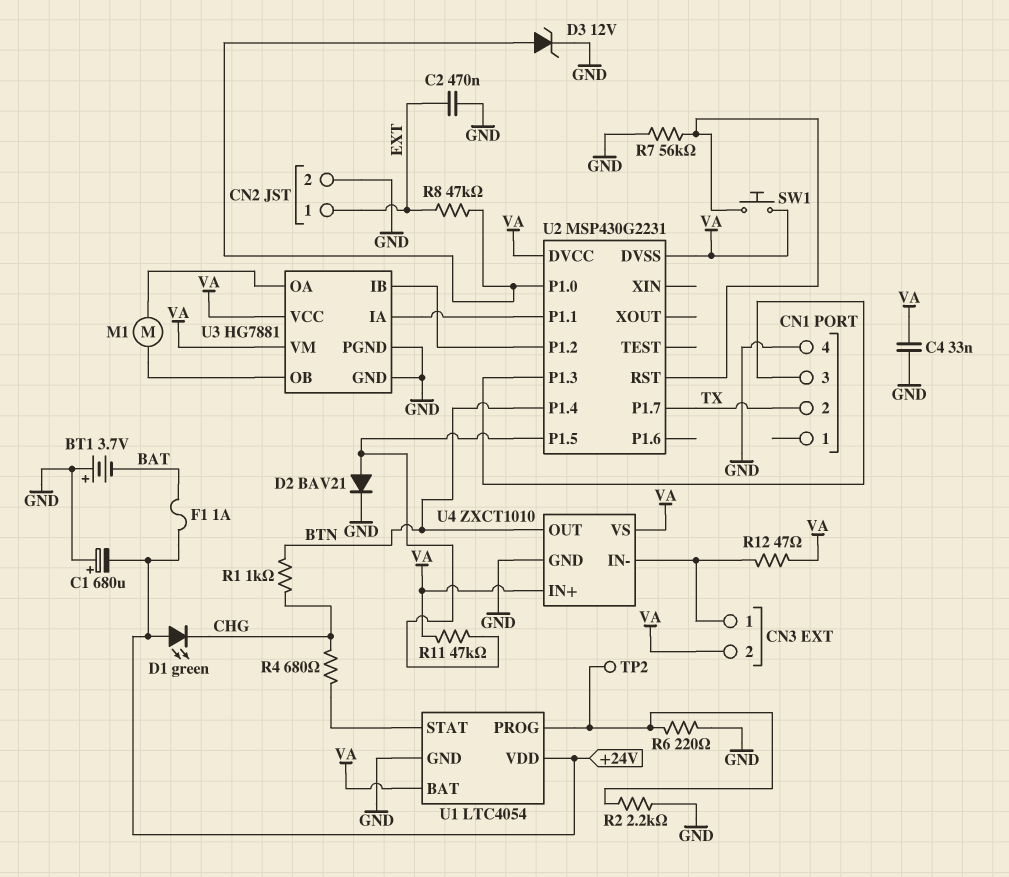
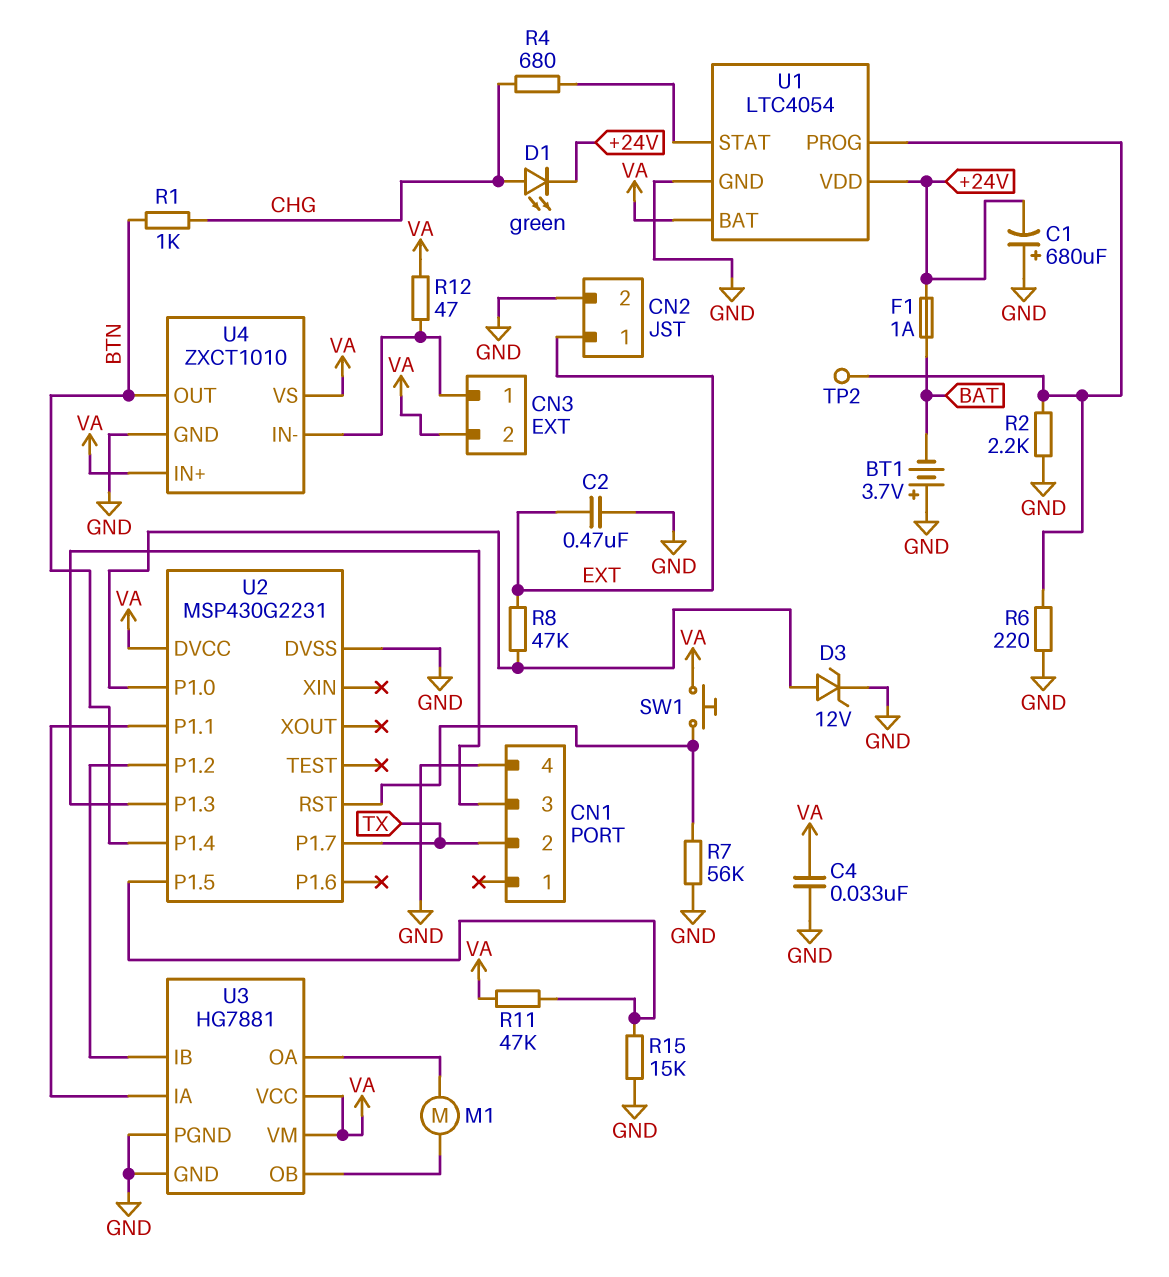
D1: LED green (A +24V, K CHG) -> LED green (A CHG, K +24V)
D2: diode BAV21 (A U2/P1.5, K GND) -> none
R15: none -> 15k (GND, U2/P1.5)
U2 pin DVSS: VA -> GND

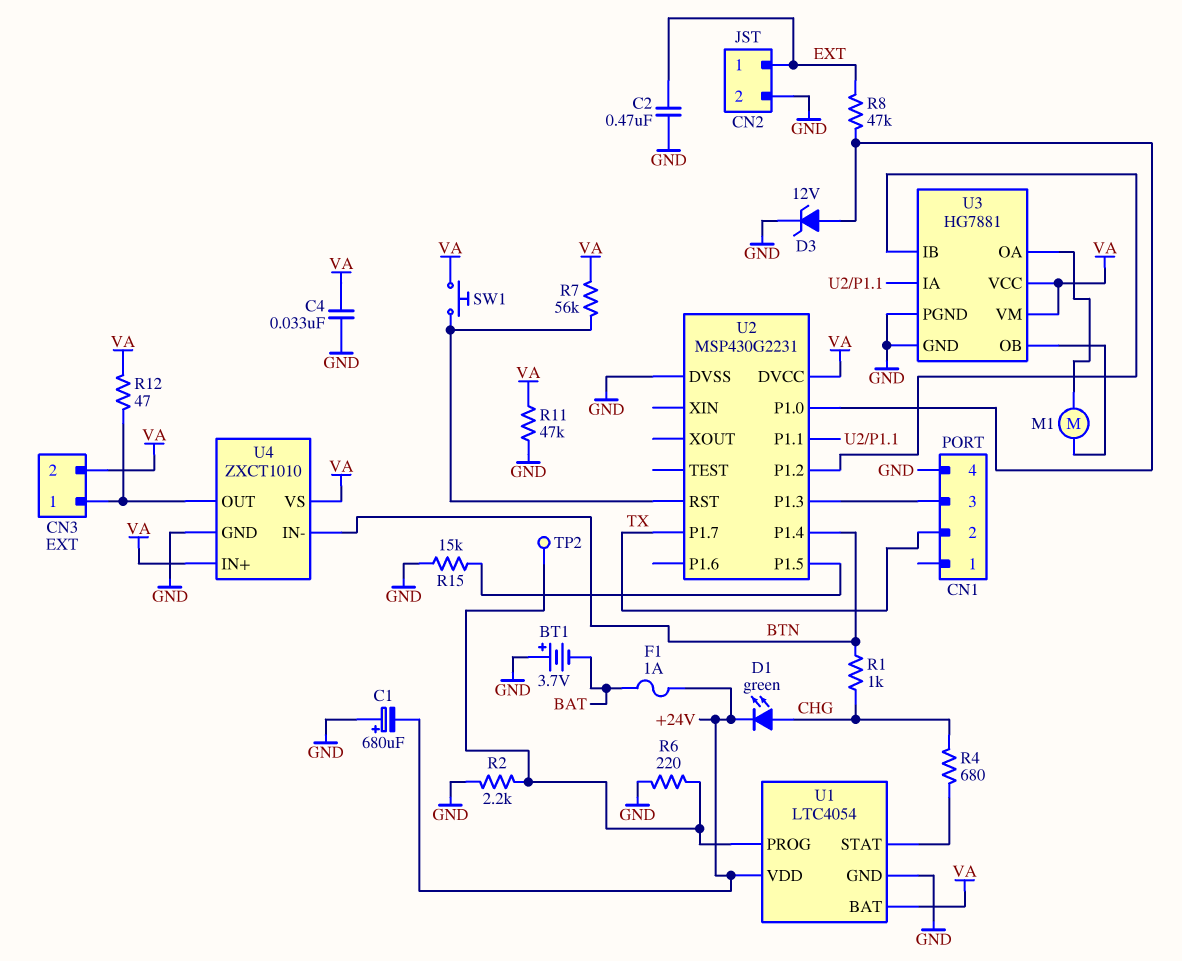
R7: 56k (GND, U2/RST) -> 56k (U2/RST, VA)
R11: 47k (U2/P1.5, VA) -> 47k (GND, VA)
U4 pin IN-: CN3/1 -> BTN
U4 pin OUT: BTN -> CN3/1

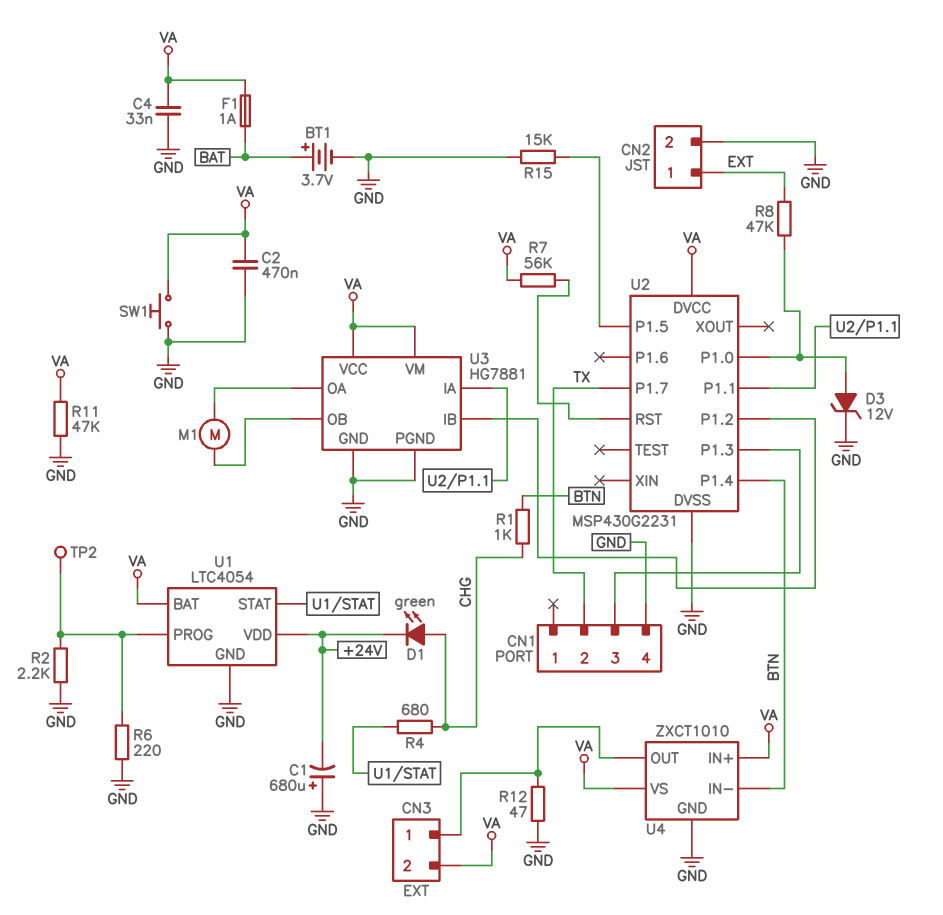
BT1: 3.7V (plus GND, minus BAT) -> 3.7V (plus BAT, minus GND)
C2: 470nF (EXT, GND) -> 470nF (GND, VA)
F1: 1A (+24V, BAT) -> 1A (BAT, VA)
R12: 47 (CN3/1, VA) -> 47 (CN3/1, GND)
SW1: button (U2/RST, VA) -> button (GND, VA)

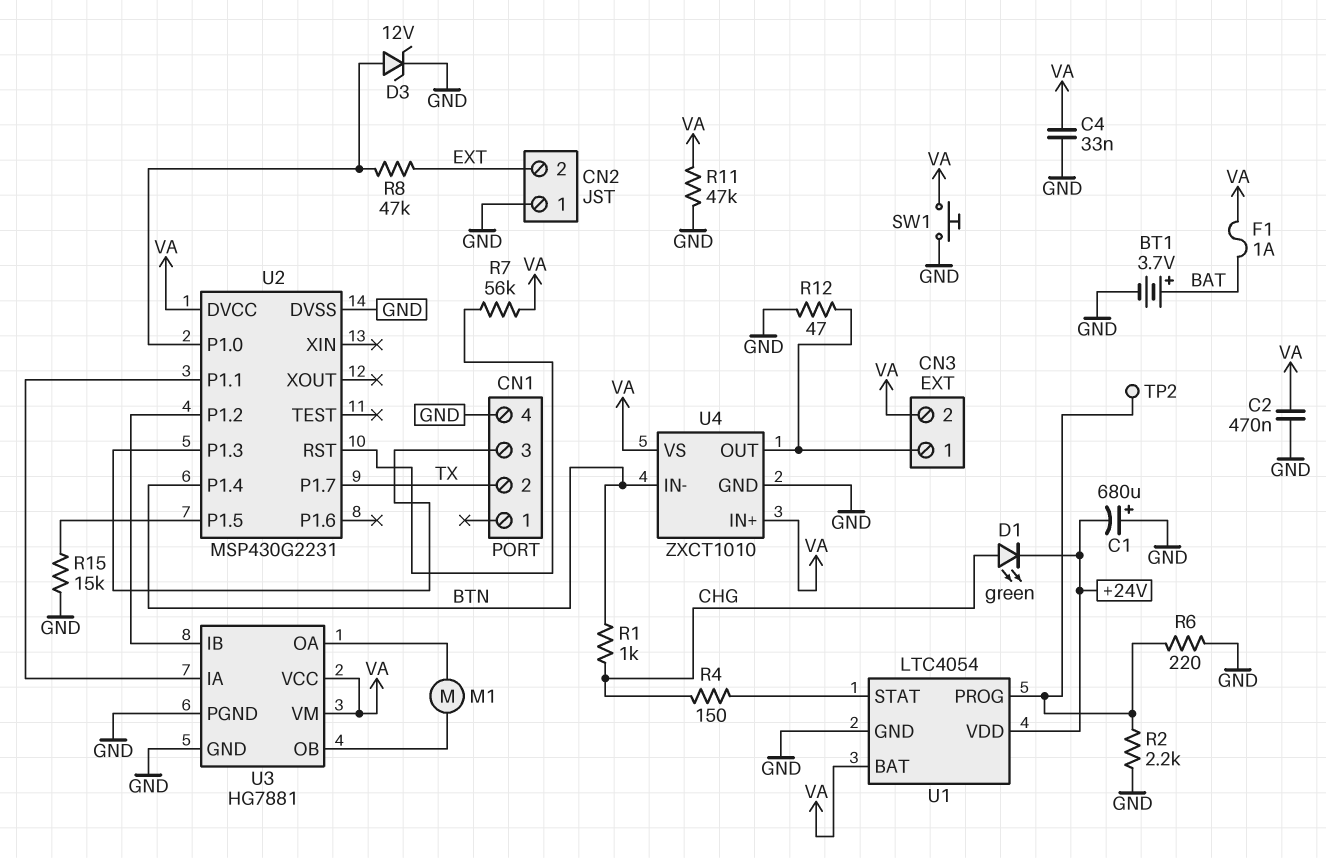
CN2 pin 1: EXT -> GND
CN2 pin 2: GND -> EXT
R4: 680 (CHG, U1/STAT) -> 150 (CHG, U1/STAT)

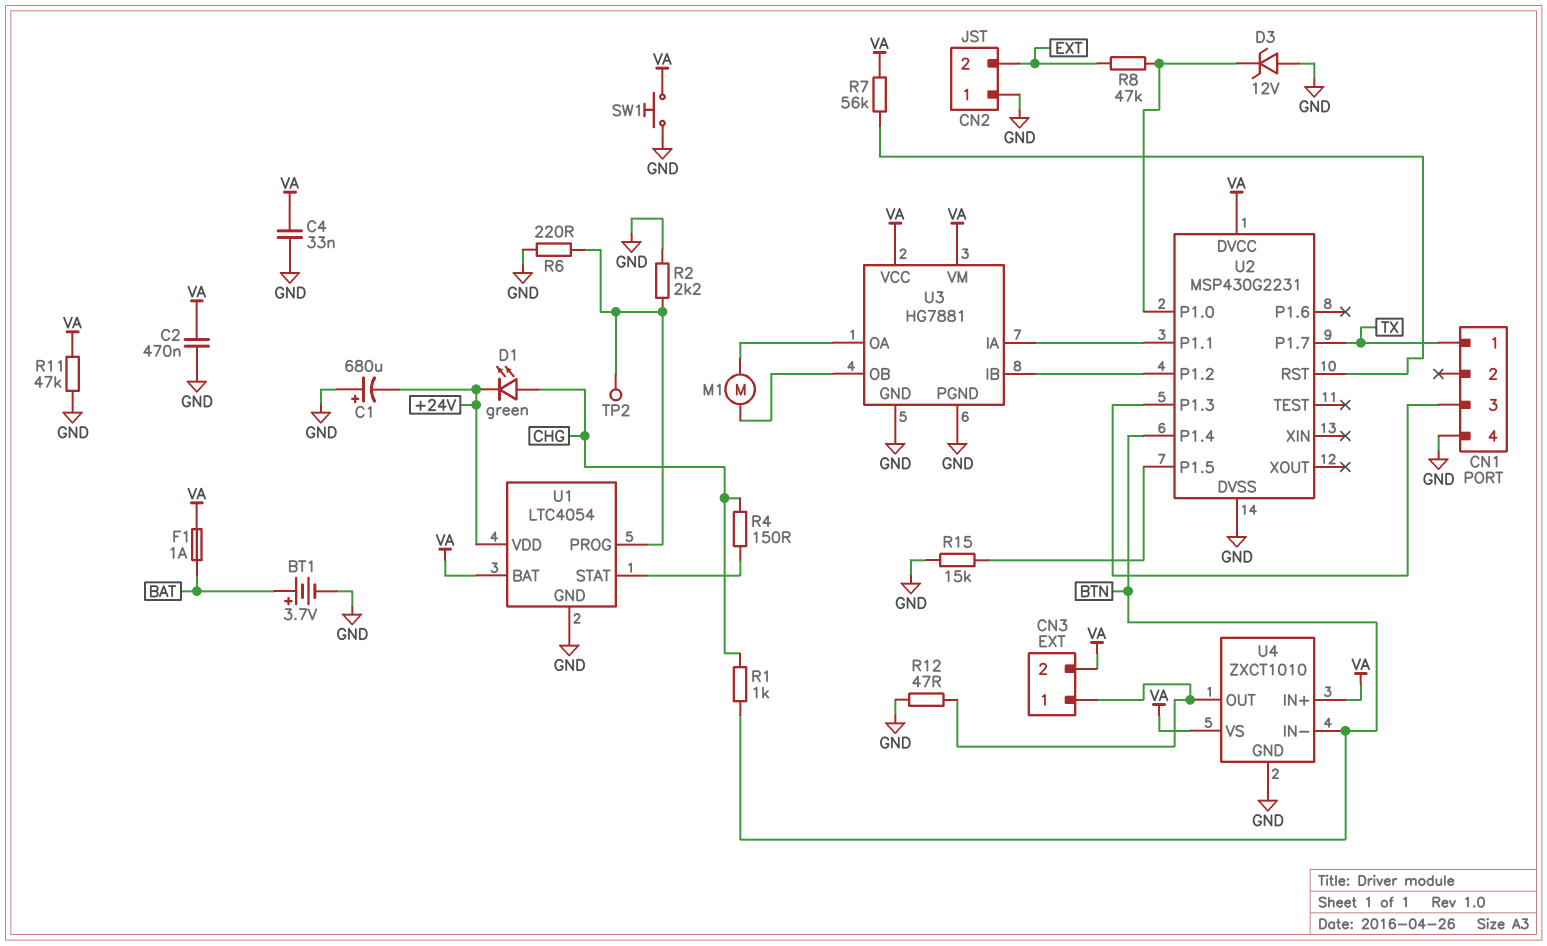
CN1 pin 1: none -> TX
CN1 pin 2: TX -> none
D3: zener 12V (A U2/P1.0, K GND) -> zener 12V (A GND, K U2/P1.0)

